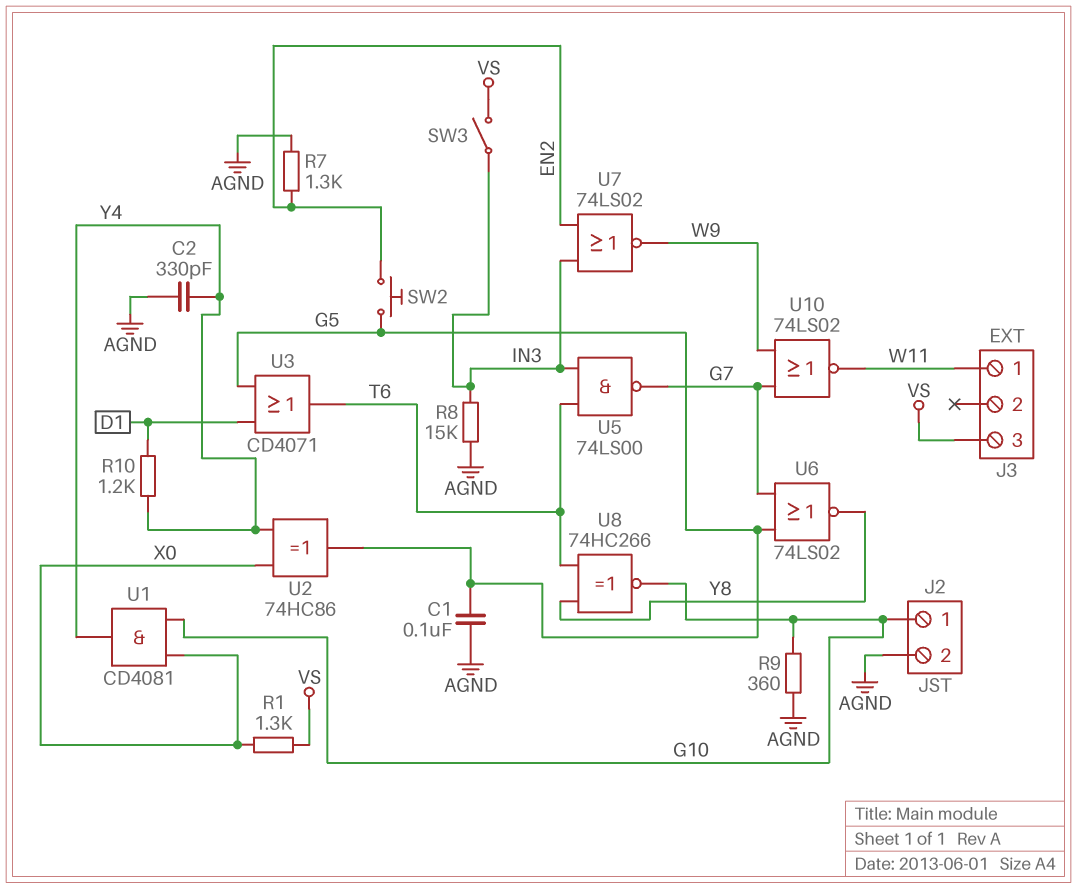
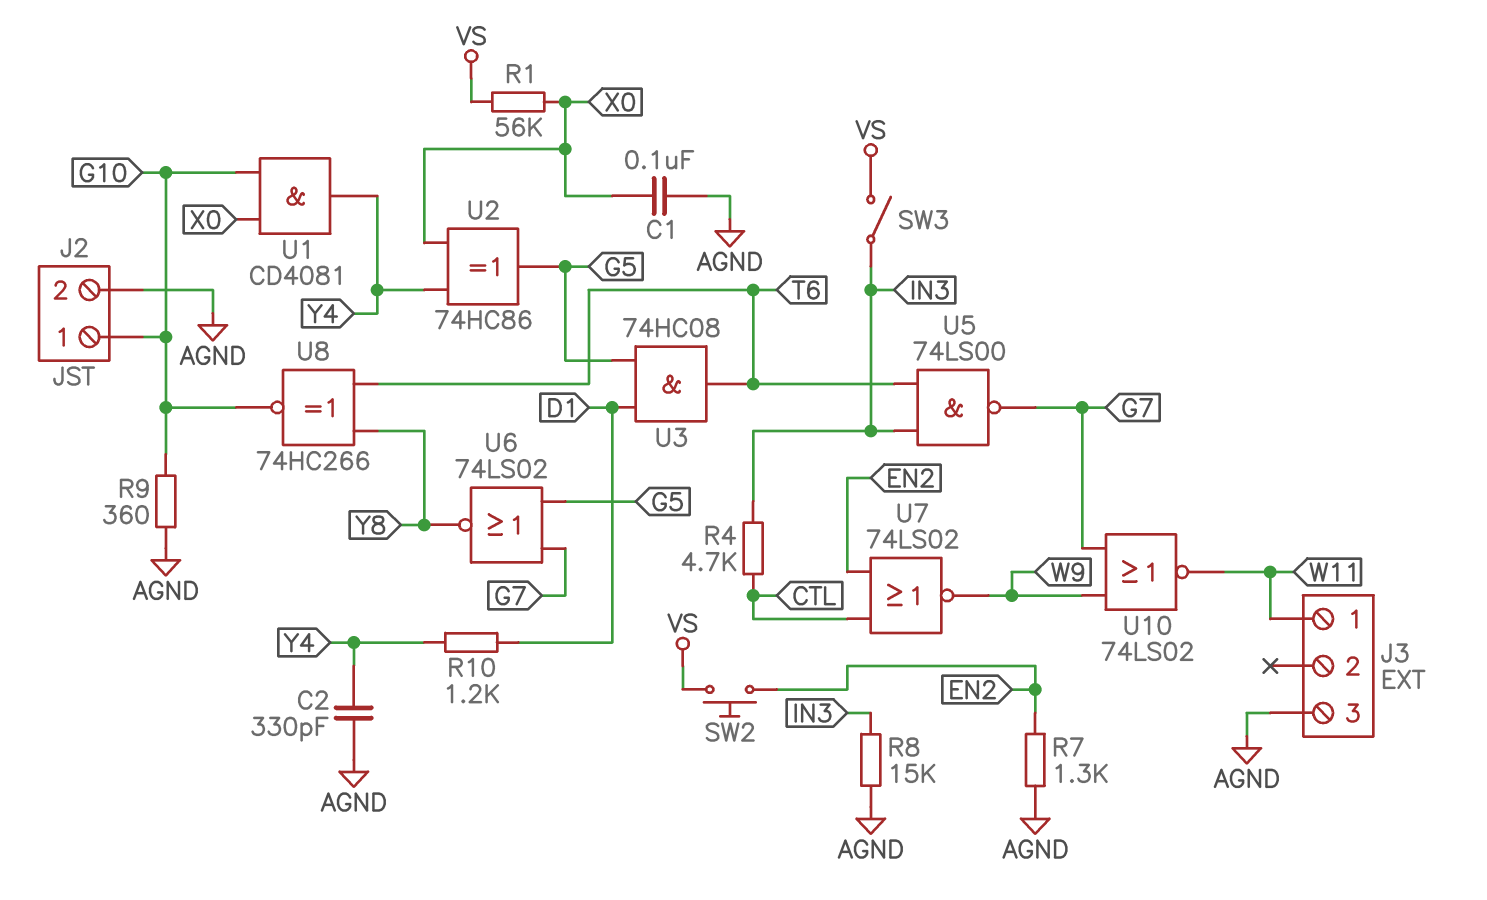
C1: 100nF (AGND, G5) -> 100nF (AGND, X0)
J3 pin 3: VS -> AGND
R1: 1.3k (VS, X0) -> 56k (VS, X0)
R4: none -> 4.7k (CTL, IN3)
SW2: button (EN2, G5) -> button (EN2, VS)
U3: OR CD4071 (in D1, in G5, out T6) -> AND 74HC08 (in D1, in G5, out T6)
U7: NOR 74LS02 (in EN2, in IN3, out W9) -> NOR 74LS02 (in CTL, in EN2, out W9)

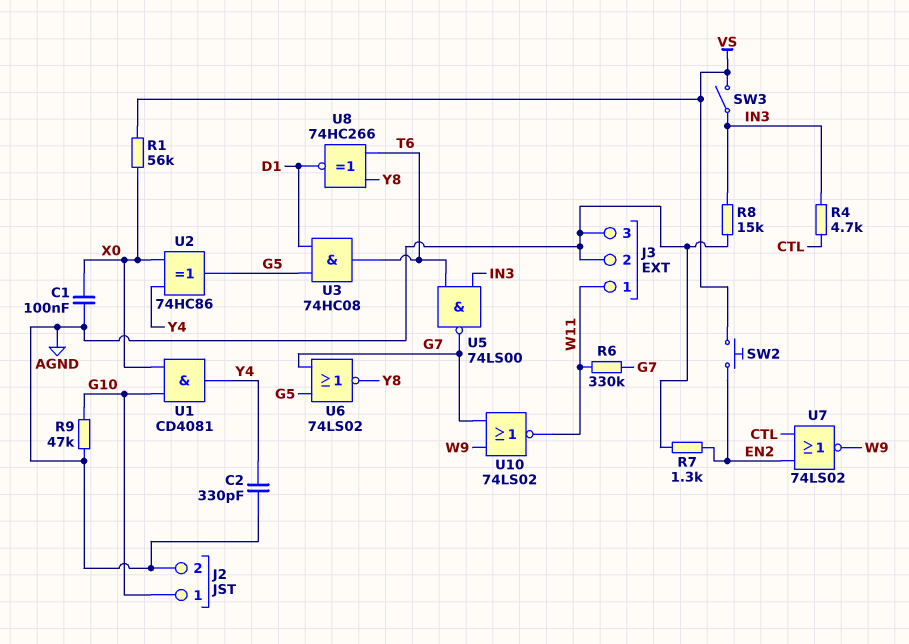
J3 pin 2: none -> AGND
R6: none -> 330k (G7, W11)
R9: 360 (AGND, G10) -> 47k (AGND, G10)
R10: 1.2k (D1, Y4) -> none
U8: XNOR 74HC266 (in T6, in Y8, out G10) -> XNOR 74HC266 (in T6, in Y8, out D1)

